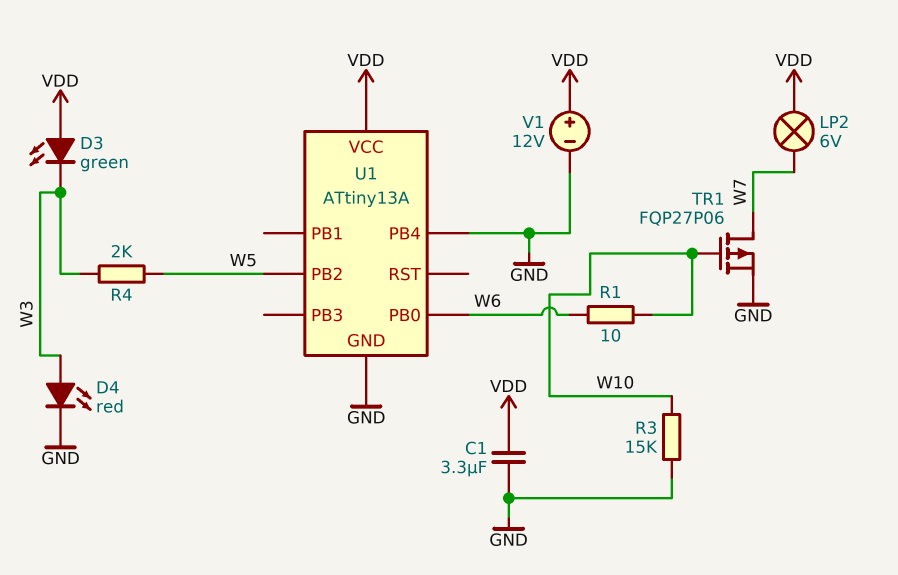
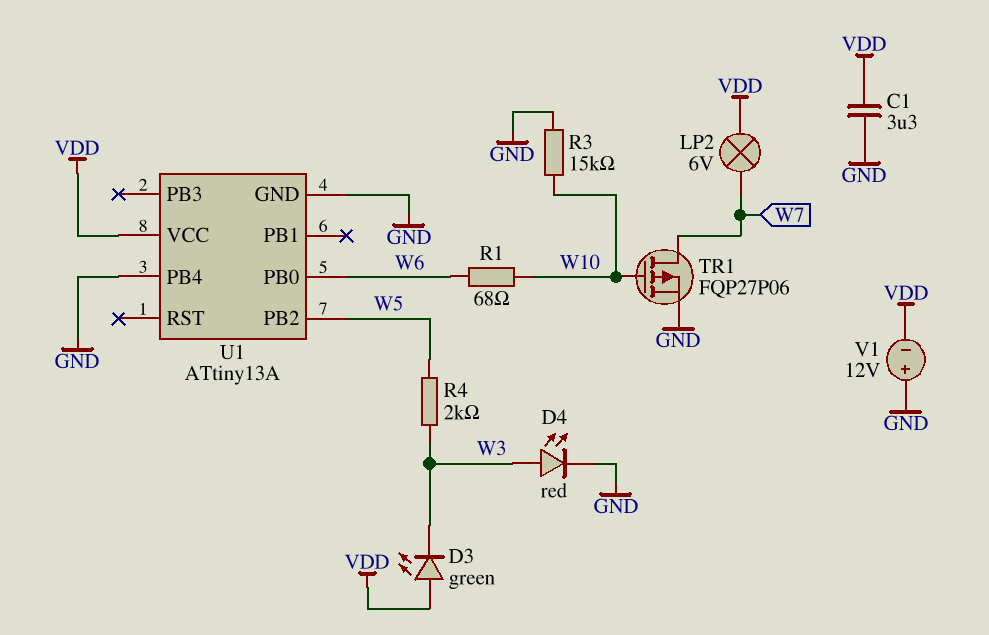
R1: 10 (W6, W10) -> 68 (W6, W10)
V1: 12V (plus VDD, minus GND) -> 12V (plus GND, minus VDD)

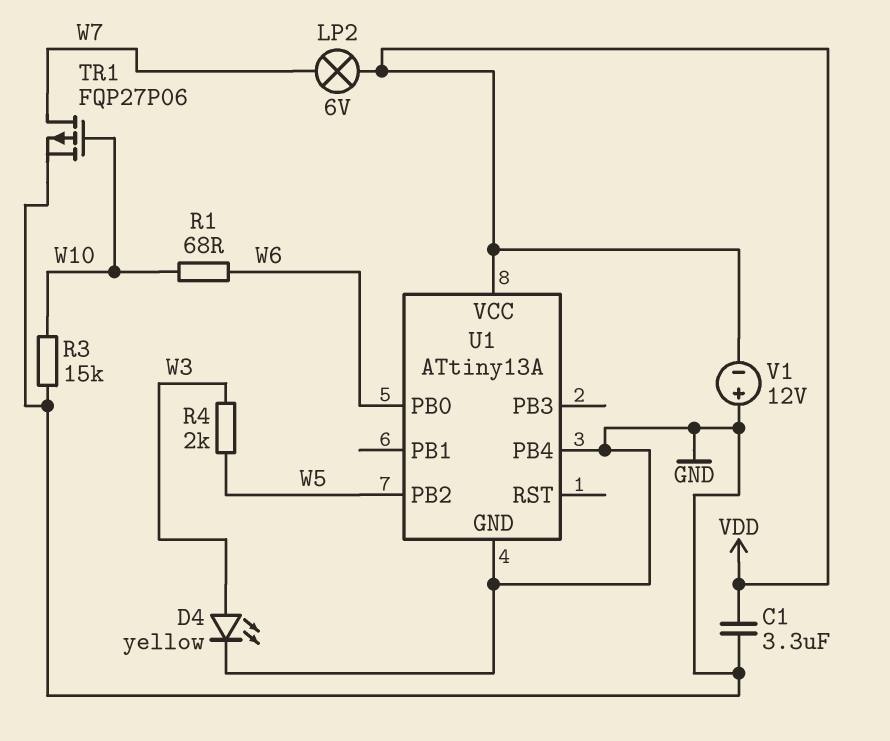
D3: LED green (A VDD, K W3) -> none
D4: LED red (A W3, K GND) -> LED yellow (A W3, K GND)

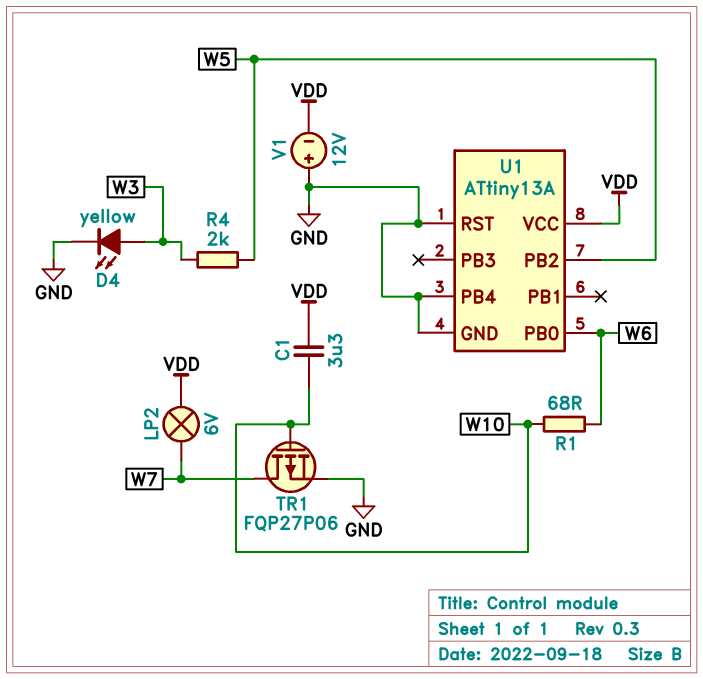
C1: 3.3uF (GND, VDD) -> 3.3uF (VDD, W10)
R3: 15k (GND, W10) -> none
U1 pin RST: none -> GND

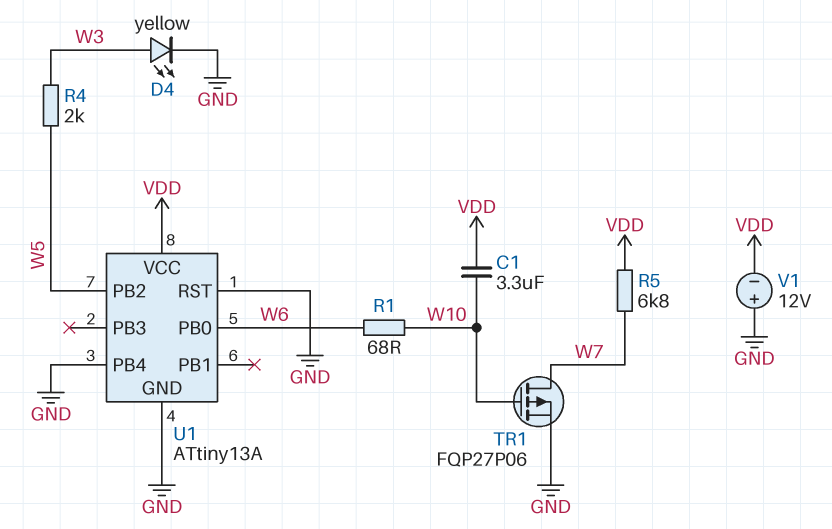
LP2: lamp 6V (VDD, W7) -> none
R5: none -> 6.8k (VDD, W7)

